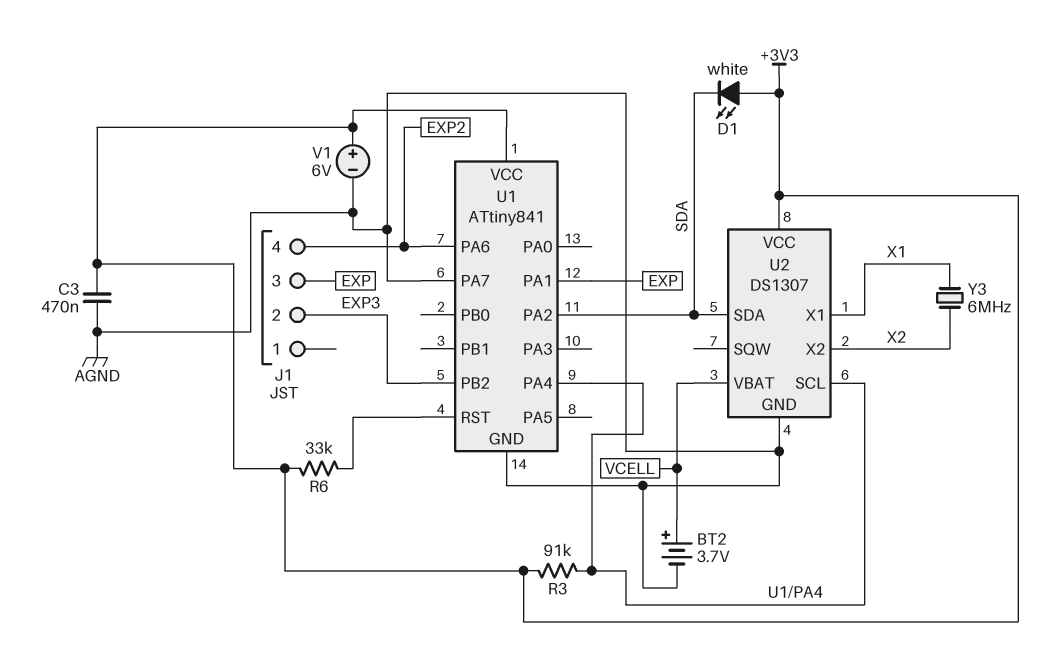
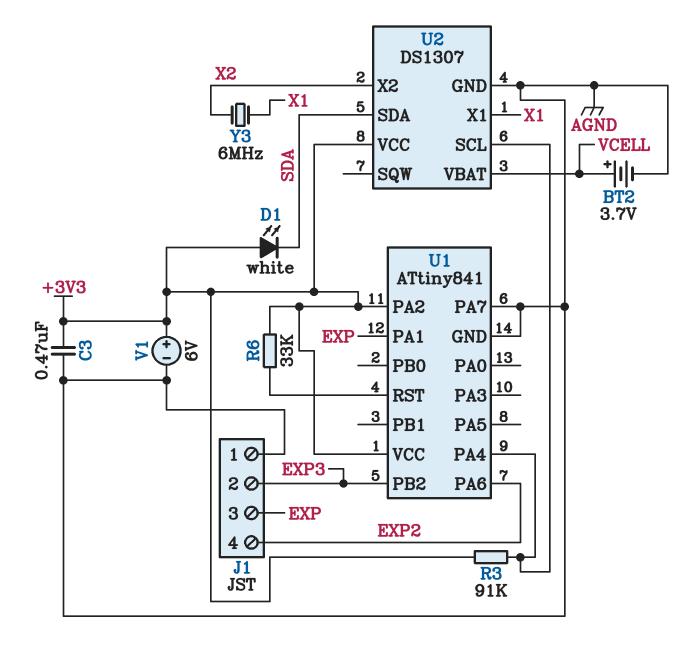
J1 pin 1: none -> AGND
U1 pin PA2: SDA -> +3V3

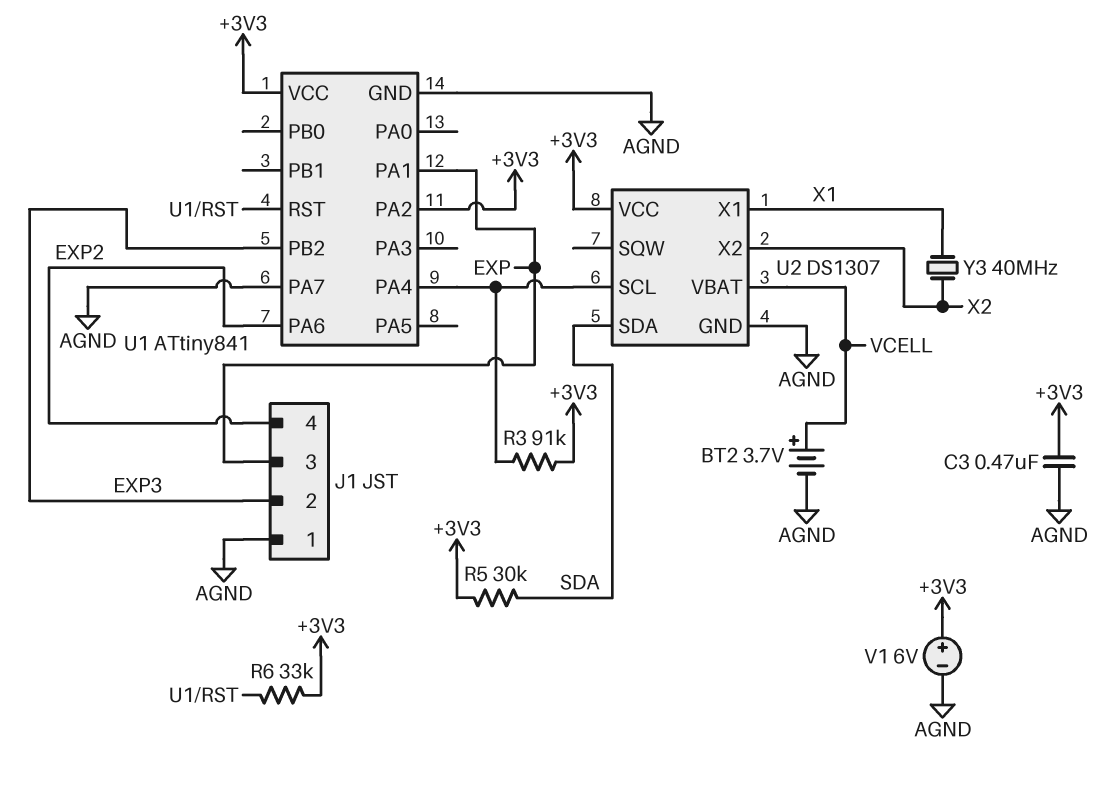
D1: LED white (A +3V3, K SDA) -> none
R5: none -> 30k (+3V3, SDA)
Y3: 6MHz (X1, X2) -> 40MHz (X1, X2)

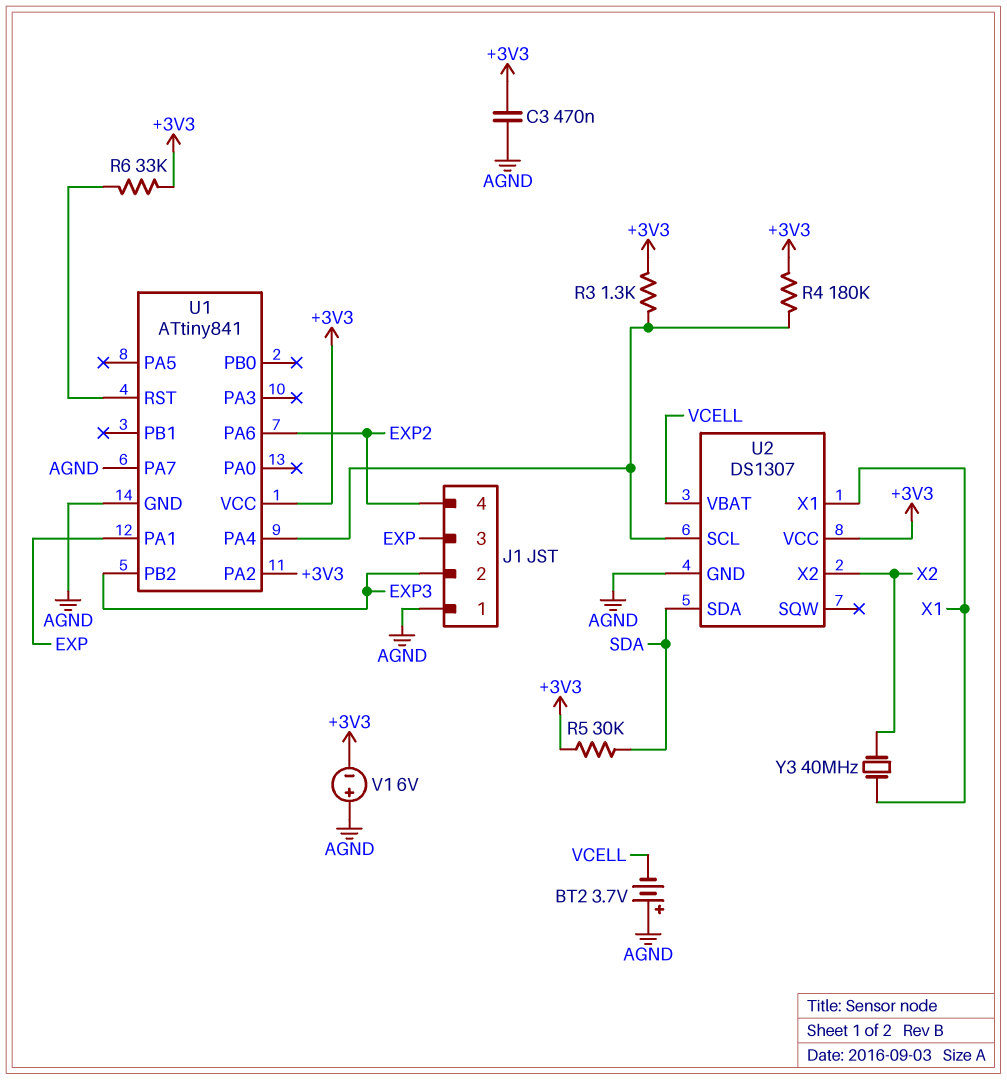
BT2: 3.7V (plus VCELL, minus AGND) -> 3.7V (plus AGND, minus VCELL)
R3: 91k (+3V3, U1/PA4) -> 1.3k (+3V3, U1/PA4)
R4: none -> 180k (+3V3, U1/PA4)
V1: 6V (plus +3V3, minus AGND) -> 6V (plus AGND, minus +3V3)

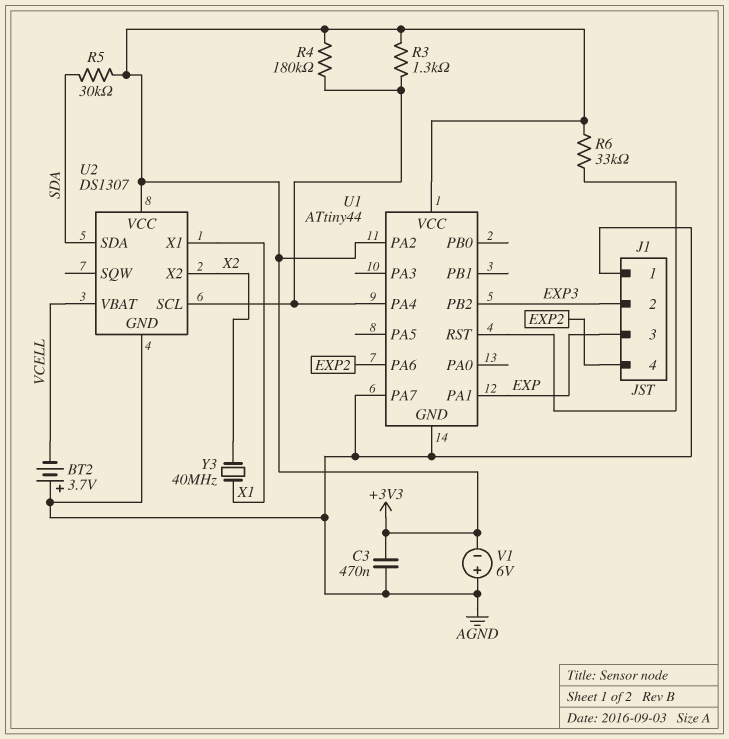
U1: ATtiny841 -> ATtiny44

